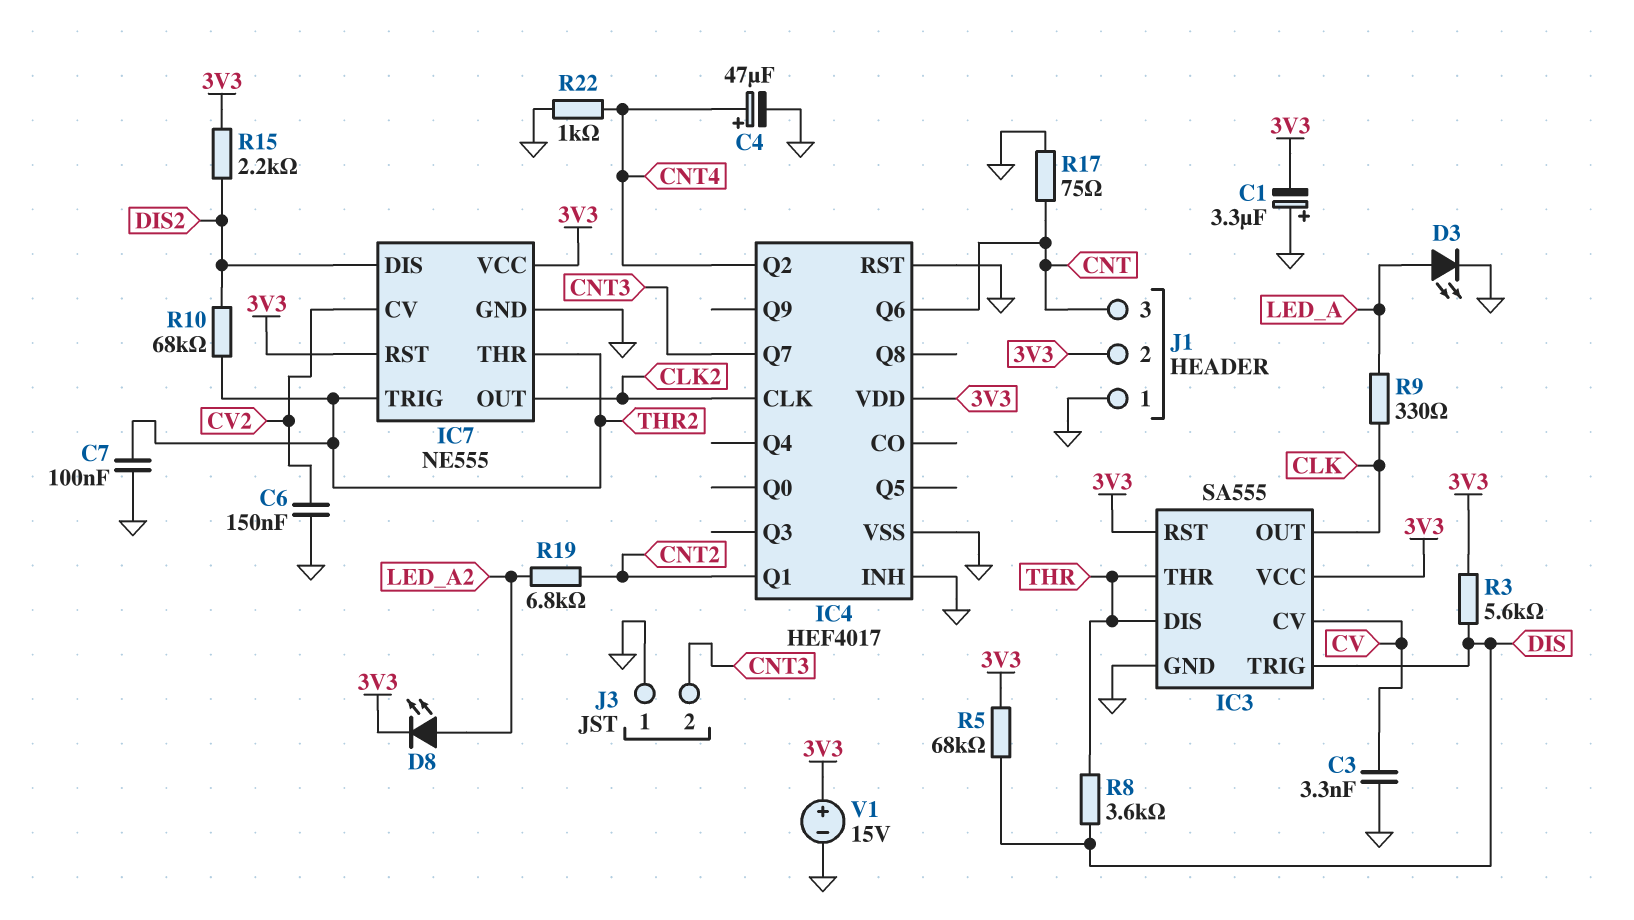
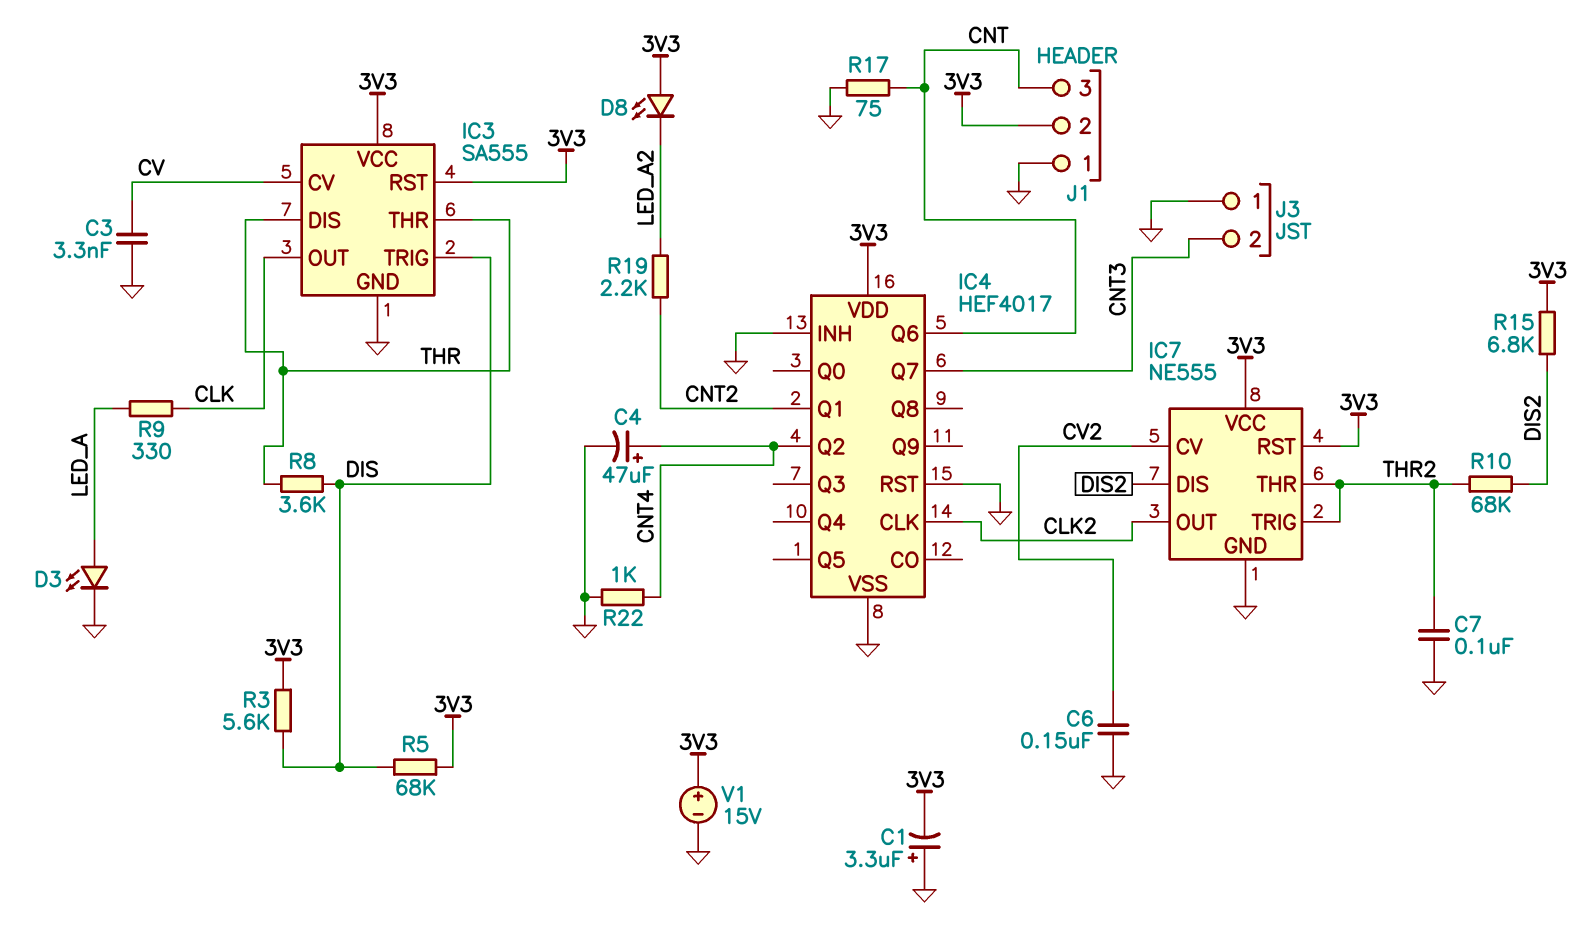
D8: LED (A LED_A2, K 3V3) -> LED (A 3V3, K LED_A2)
R15: 2.2k (3V3, DIS2) -> 6.8k (3V3, DIS2)
R19: 6.8k (CNT2, LED_A2) -> 2.2k (CNT2, LED_A2)

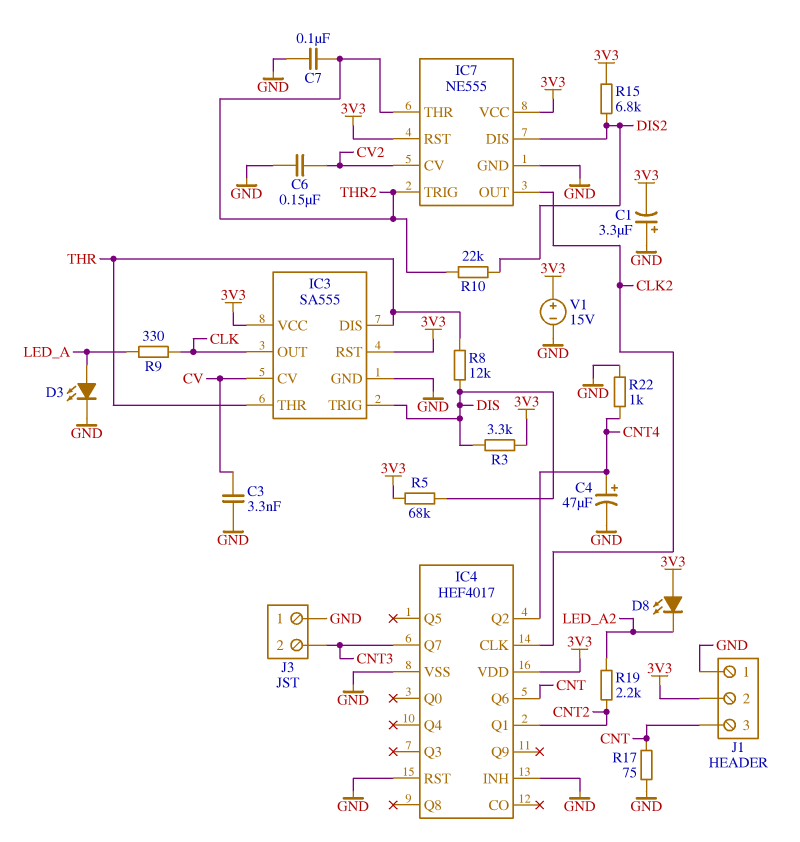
R3: 5.6k (3V3, DIS) -> 3.3k (3V3, DIS)
R8: 3.6k (DIS, THR) -> 12k (DIS, THR)
R10: 68k (DIS2, THR2) -> 22k (DIS2, THR2)

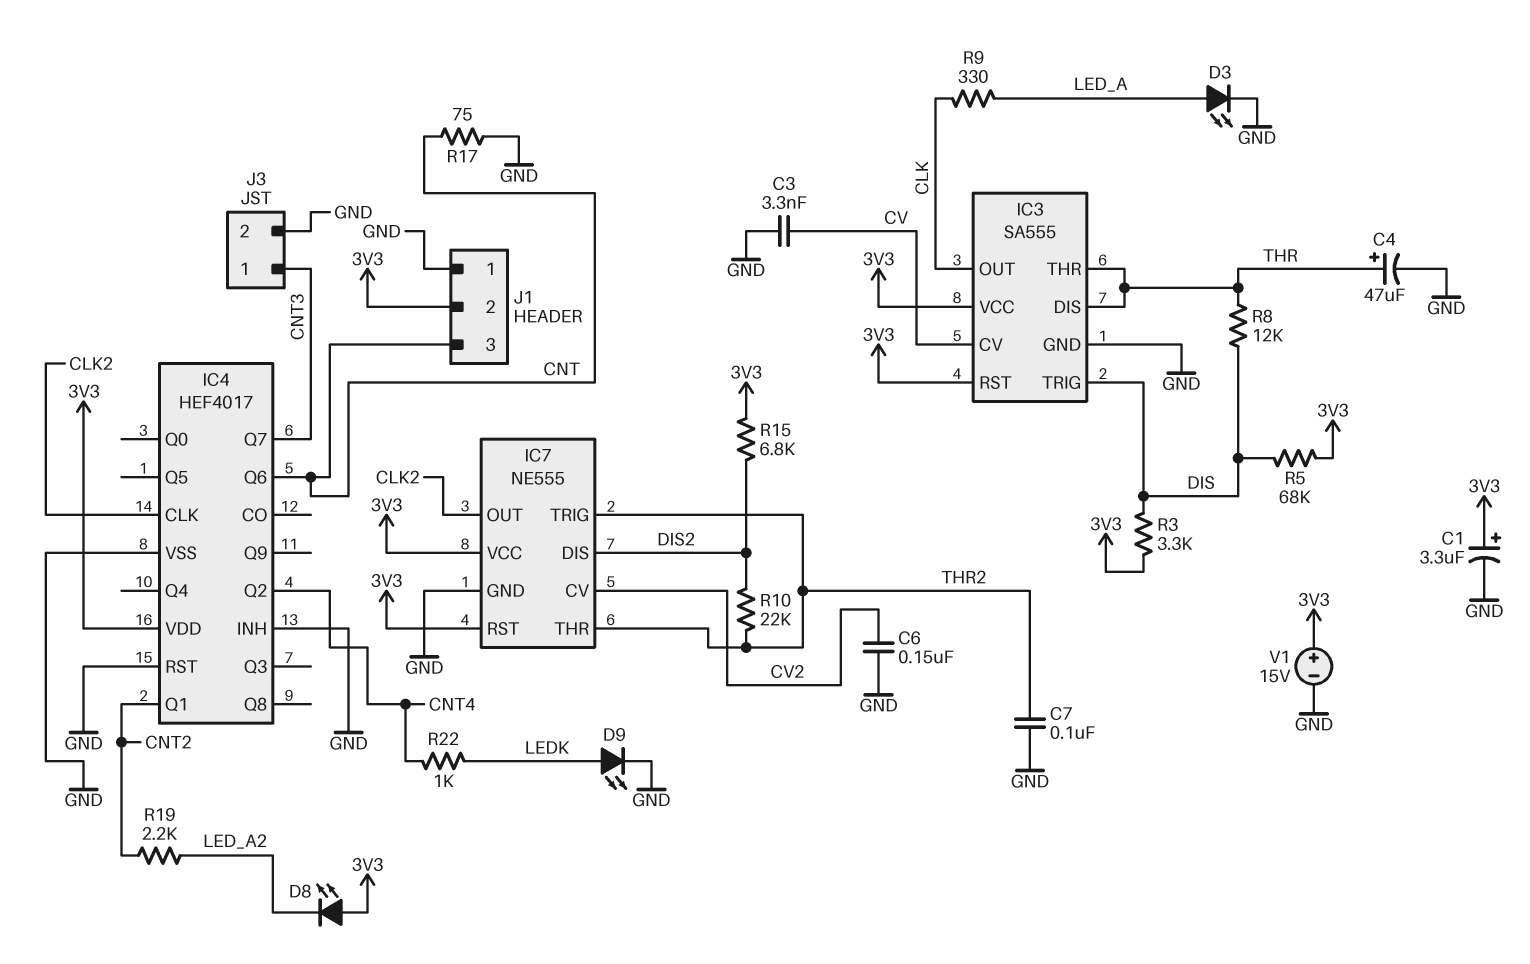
C1: 3.3uF (plus GND, minus 3V3) -> 3.3uF (plus 3V3, minus GND)
C4: 47uF (plus CNT4, minus GND) -> 47uF (plus THR, minus GND)
D9: none -> LED (A LEDK, K GND)
J3 pin 1: GND -> CNT3
J3 pin 2: CNT3 -> GND
R22: 1k (CNT4, GND) -> 1k (CNT4, LEDK)

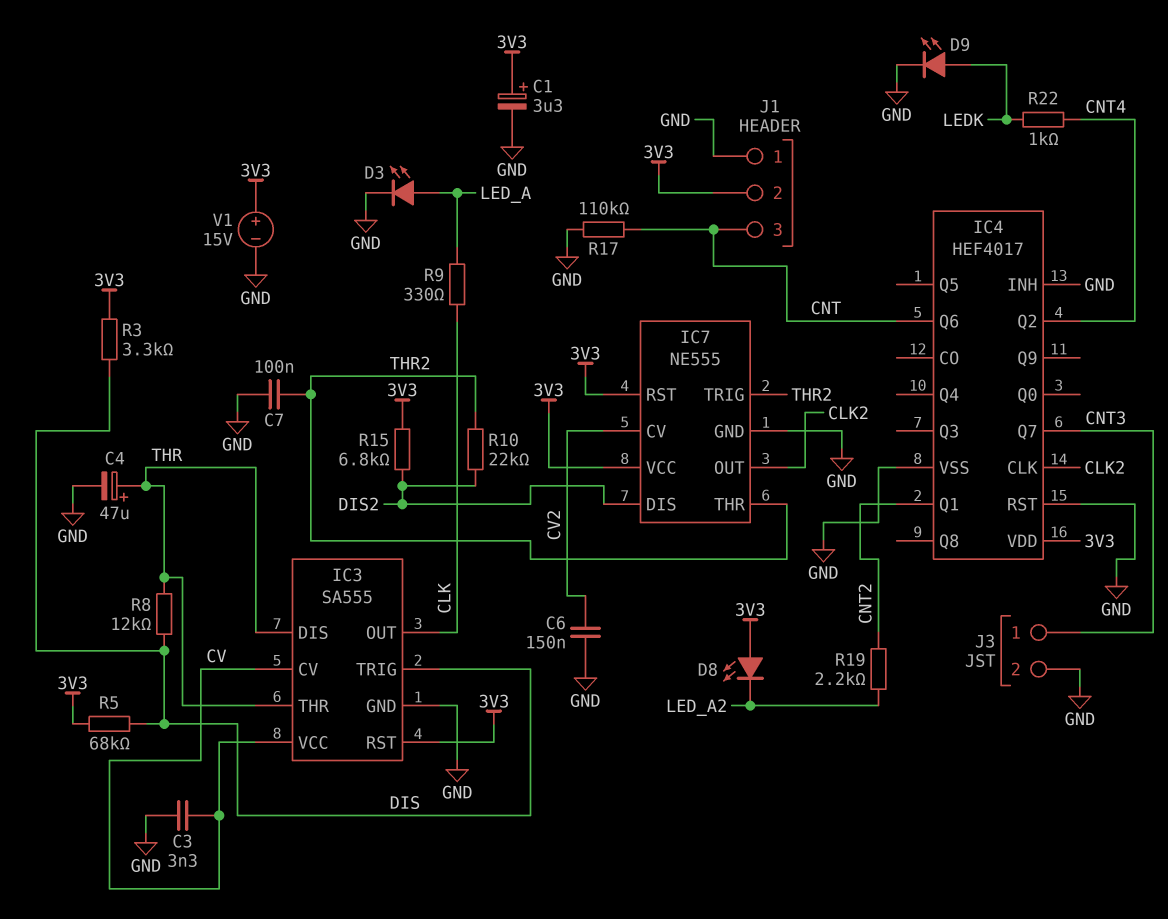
IC3 pin VCC: 3V3 -> CV
R17: 75 (CNT, GND) -> 110k (CNT, GND)

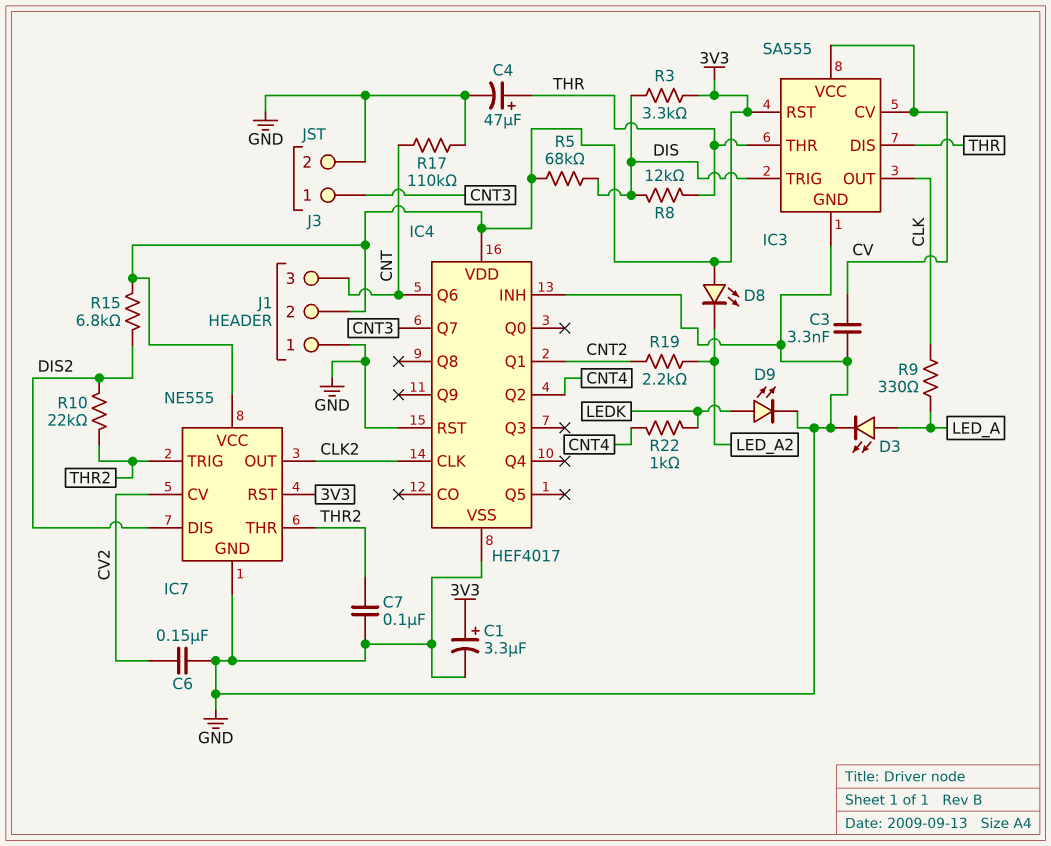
V1: 15V (plus 3V3, minus GND) -> none

